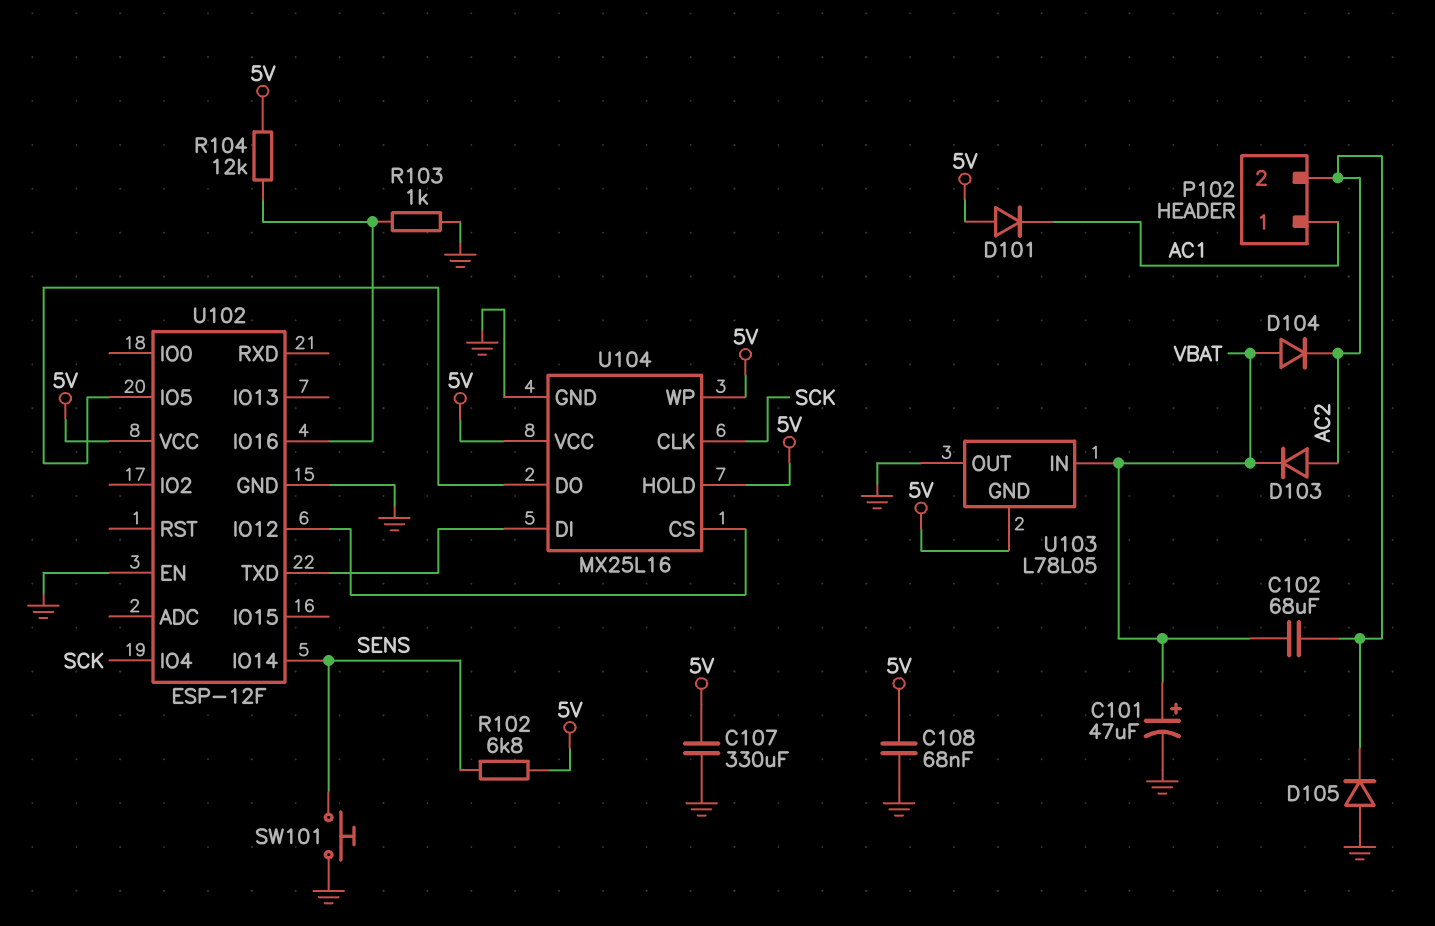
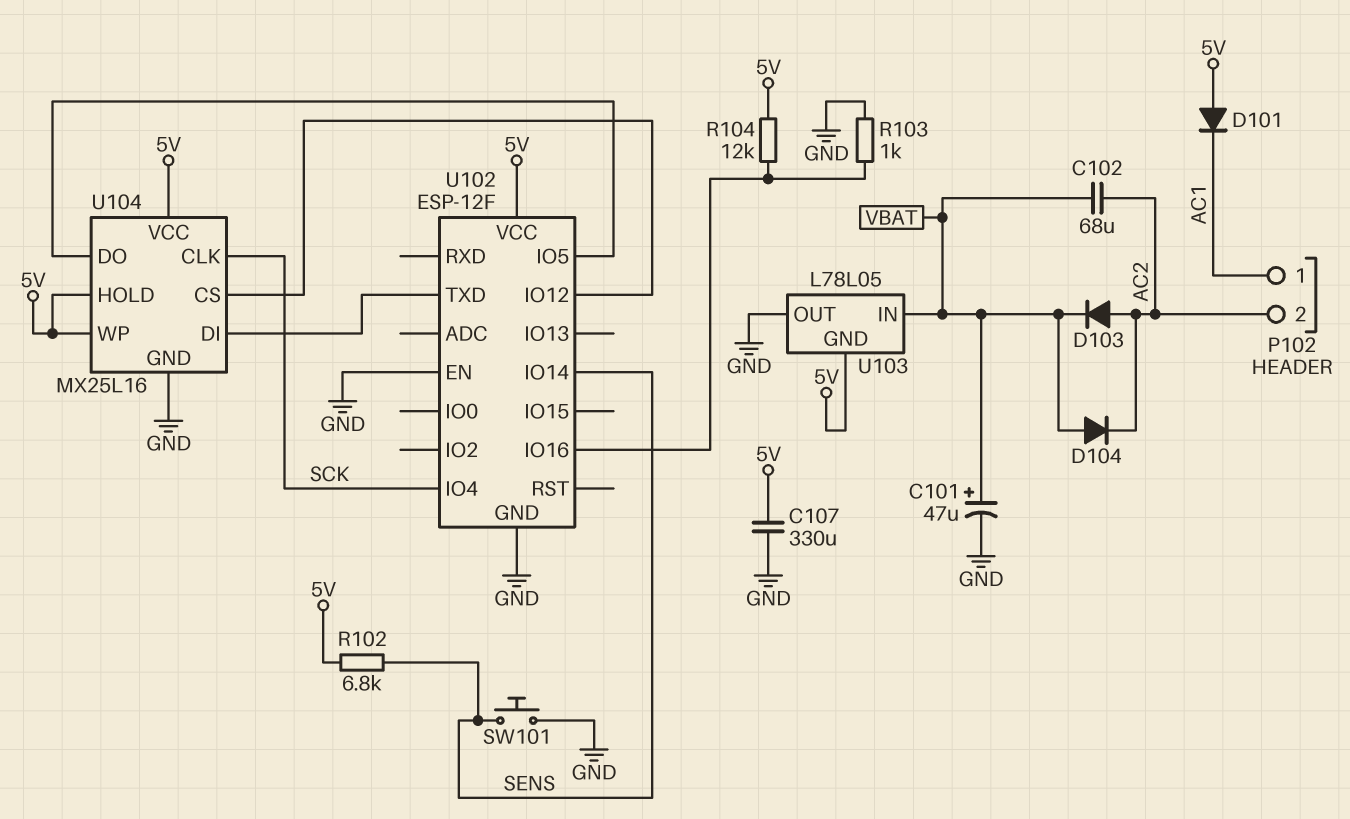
C108: 68nF (5V, GND) -> none
D105: diode (A GND, K AC2) -> none

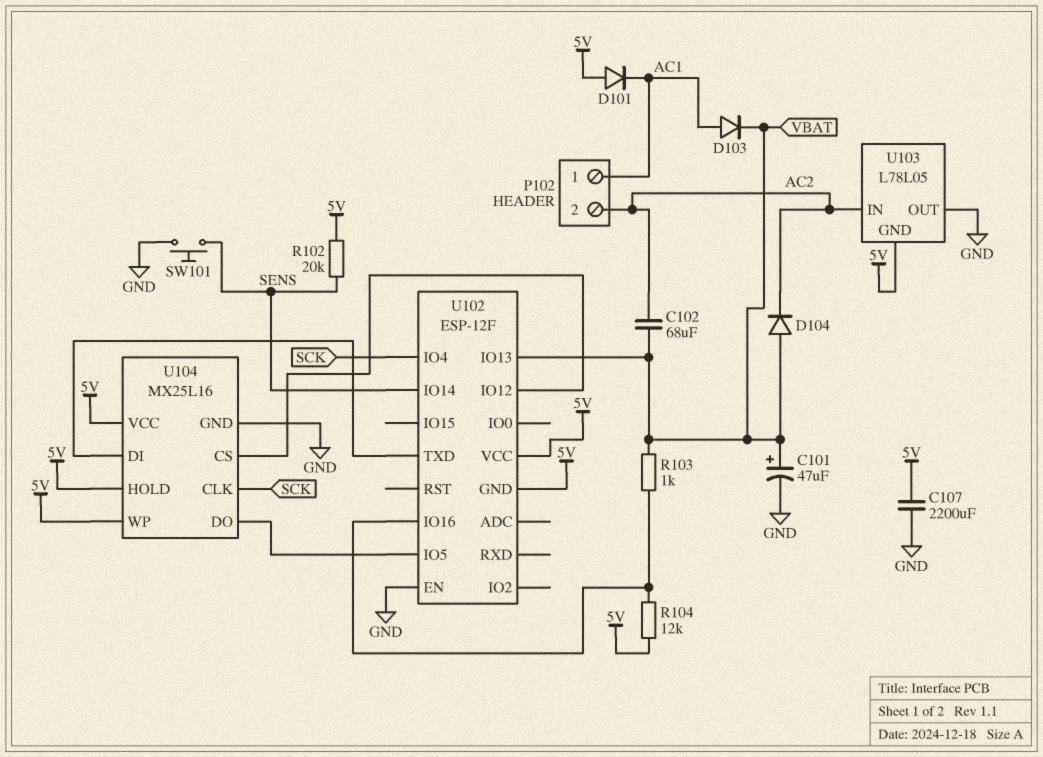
C107: 330uF (5V, GND) -> 2200uF (5V, GND)
D103: diode (A AC2, K VBAT) -> diode (A AC1, K VBAT)
R102: 6.8k (5V, SENS) -> 20k (5V, SENS)
R103: 1k (GND, U102/IO16) -> 1k (U102/IO16, VBAT)
U102 pin GND: GND -> 5V
U102 pin IO13: none -> VBAT
U103 pin IN: VBAT -> AC2

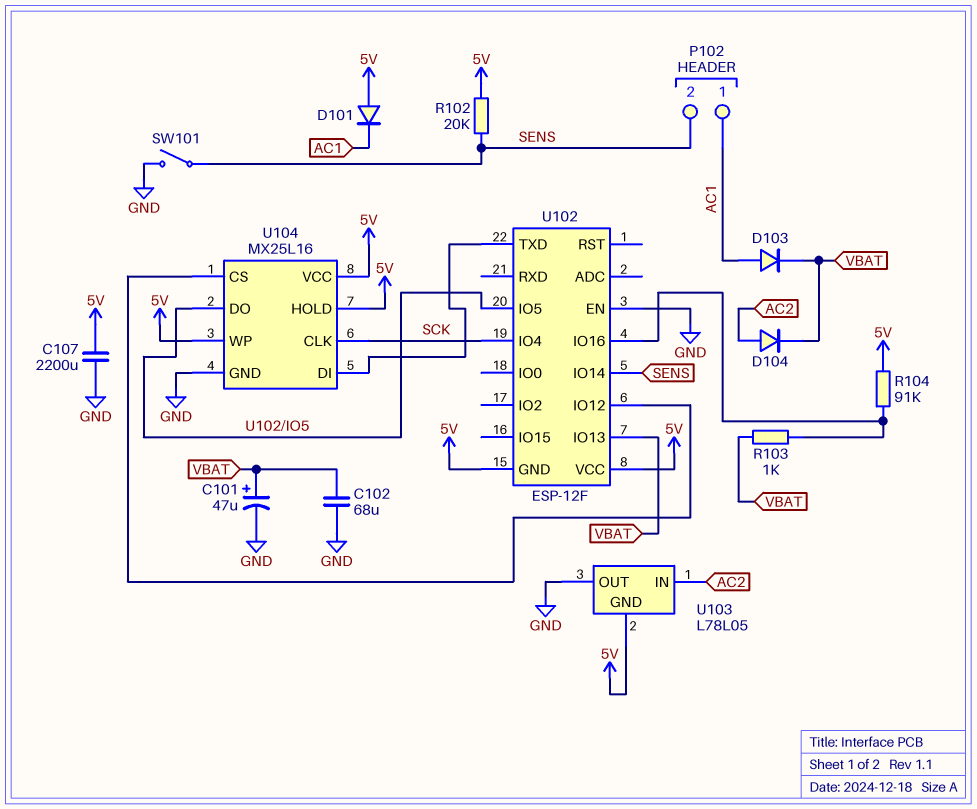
C102: 68uF (AC2, VBAT) -> 68uF (GND, VBAT)
D104: diode (A VBAT, K AC2) -> diode (A AC2, K VBAT)
P102 pin 2: AC2 -> SENS
R104: 12k (5V, U102/IO16) -> 91k (5V, U102/IO16)
SW101: button (GND, SENS) -> switch (GND, SENS)

